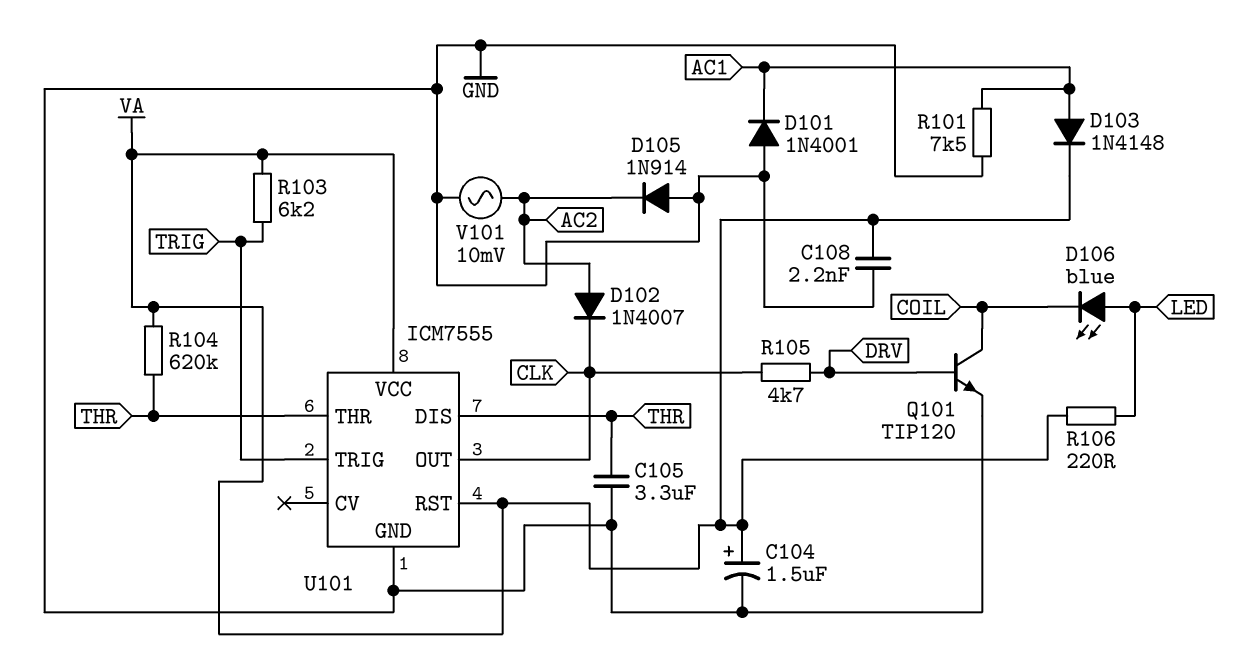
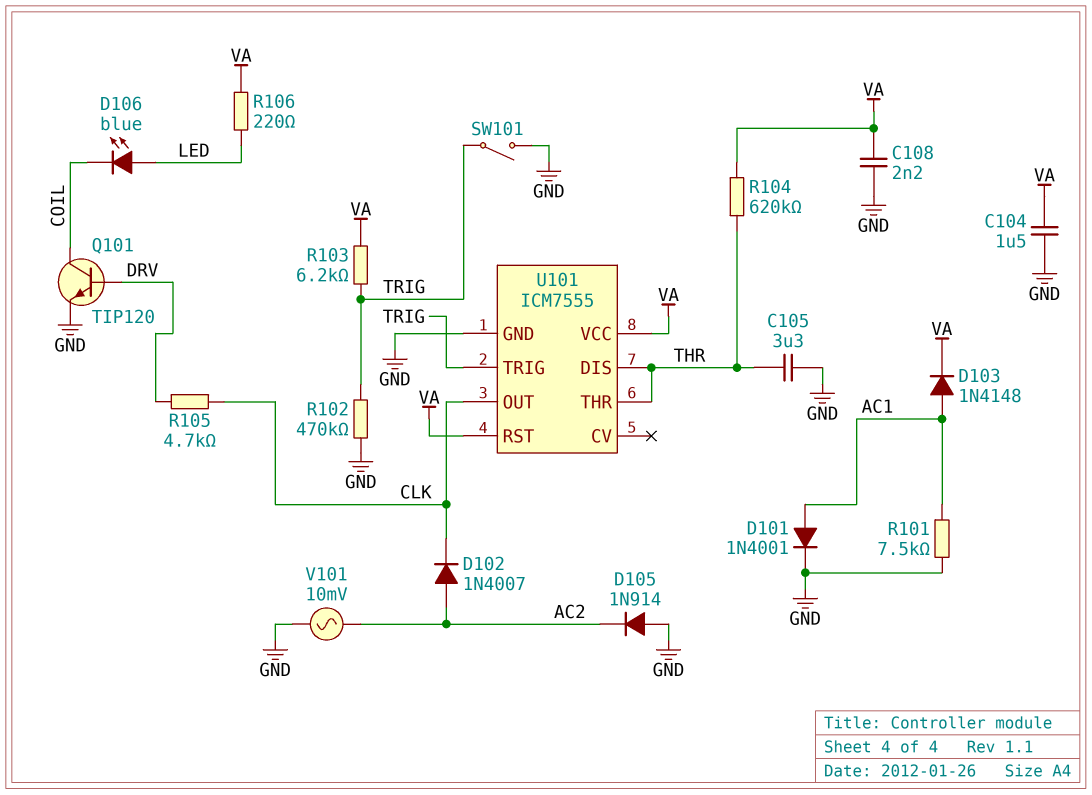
C104: 1.5uF (plus VA, minus GND) -> 1.5uF (GND, VA)
D101: diode 1N4001 (A GND, K AC1) -> diode 1N4001 (A AC1, K GND)
R102: none -> 470k (GND, TRIG)
SW101: none -> switch (GND, TRIG)

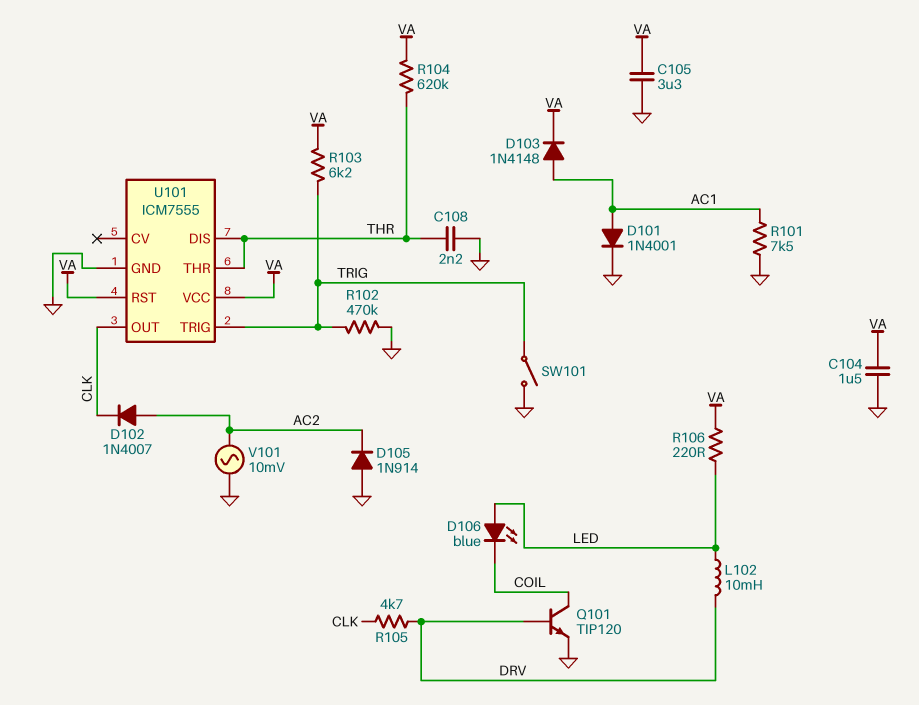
C105: 3.3uF (GND, THR) -> 3.3uF (GND, VA)
C108: 2.2nF (GND, VA) -> 2.2nF (GND, THR)
L102: none -> 10mH (DRV, LED)

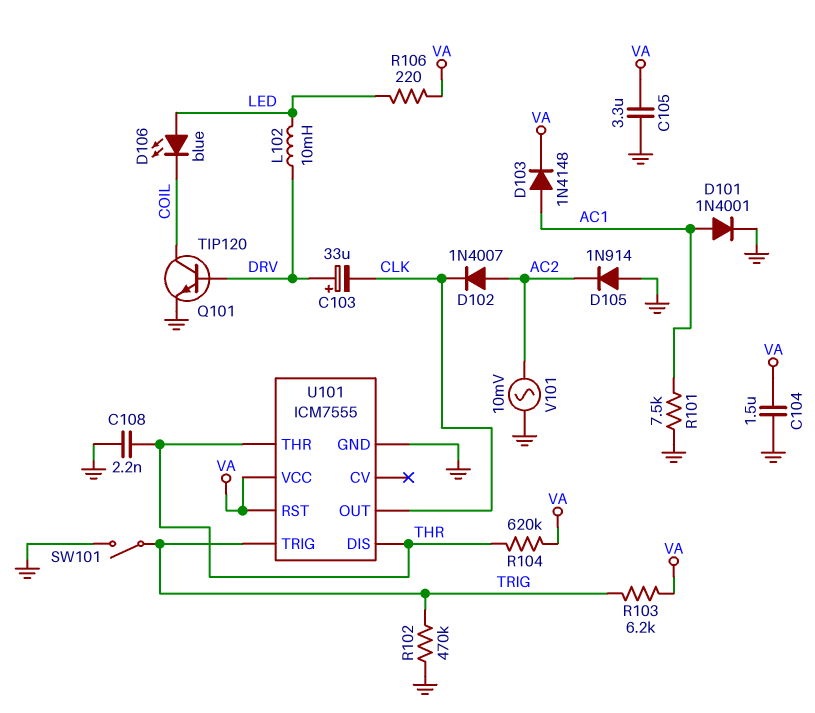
C103: none -> 33uF (plus DRV, minus CLK)
R105: 4.7k (CLK, DRV) -> none

